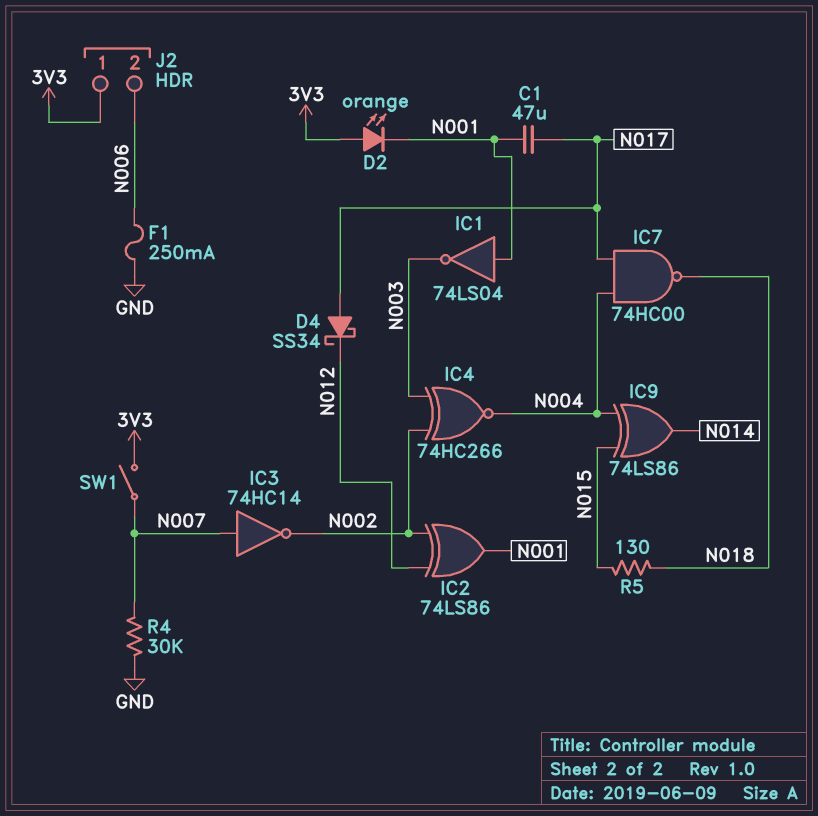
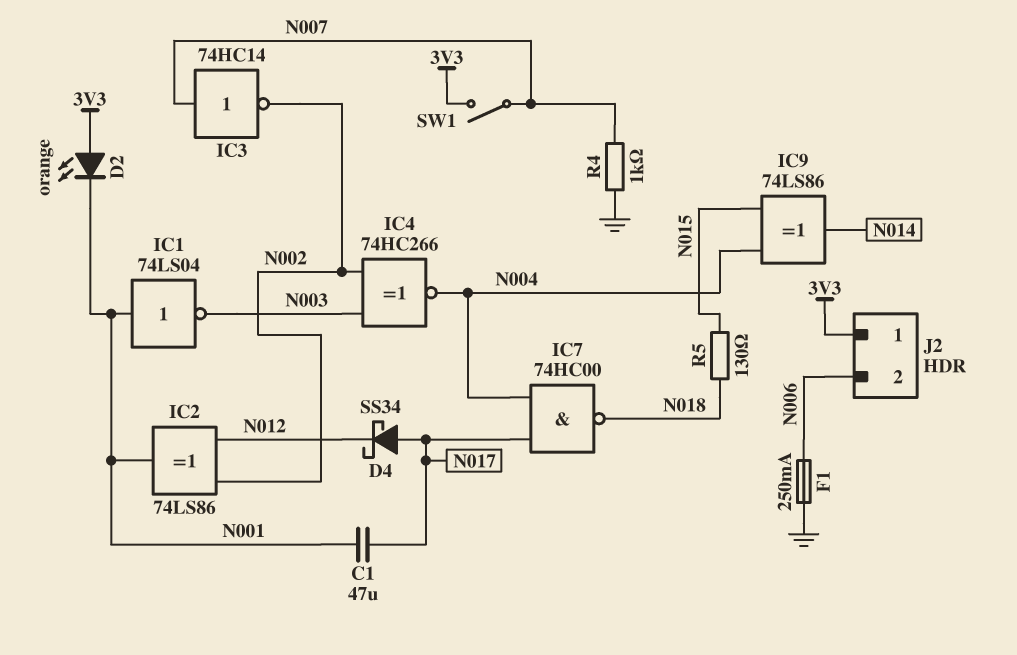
R4: 30k (GND, N007) -> 1k (GND, N007)

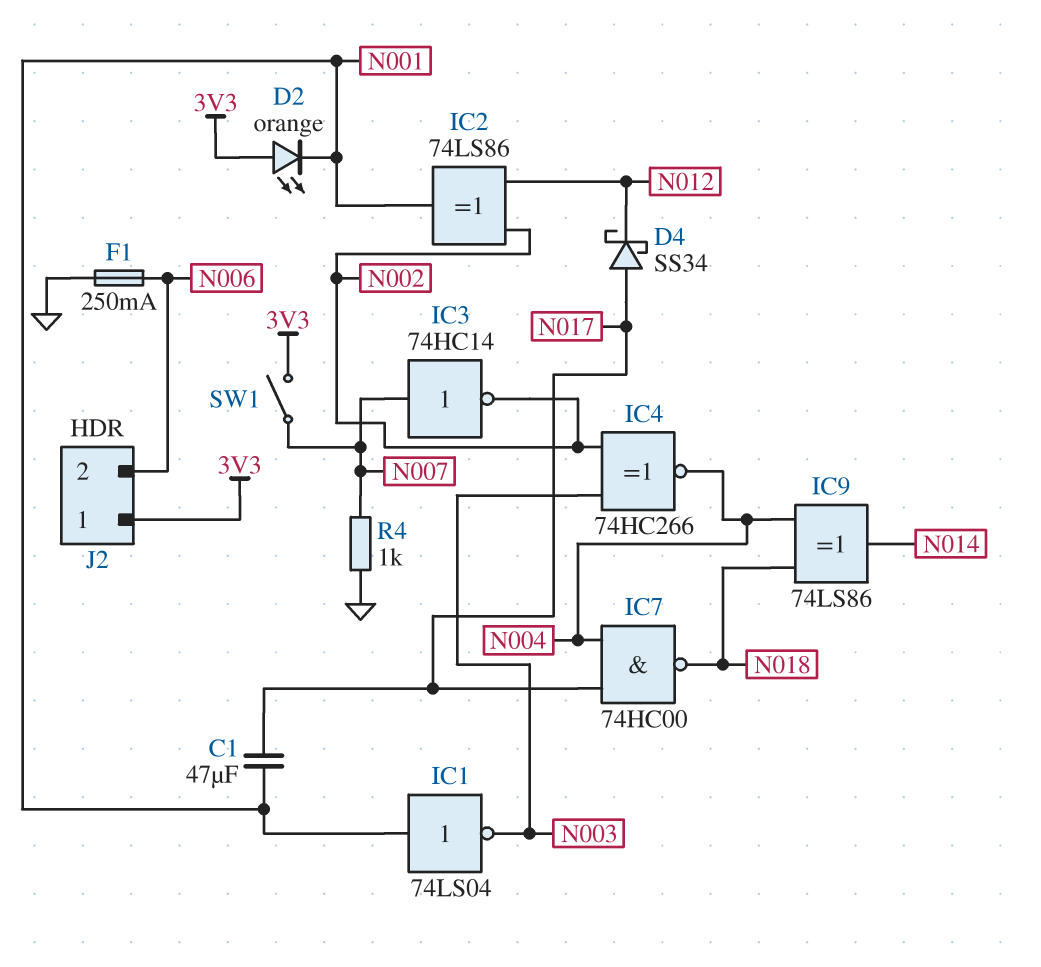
IC9: XOR 74LS86 (in N004, in N015, out N014) -> XOR 74LS86 (in N004, in N018, out N014)
R5: 130 (N015, N018) -> none

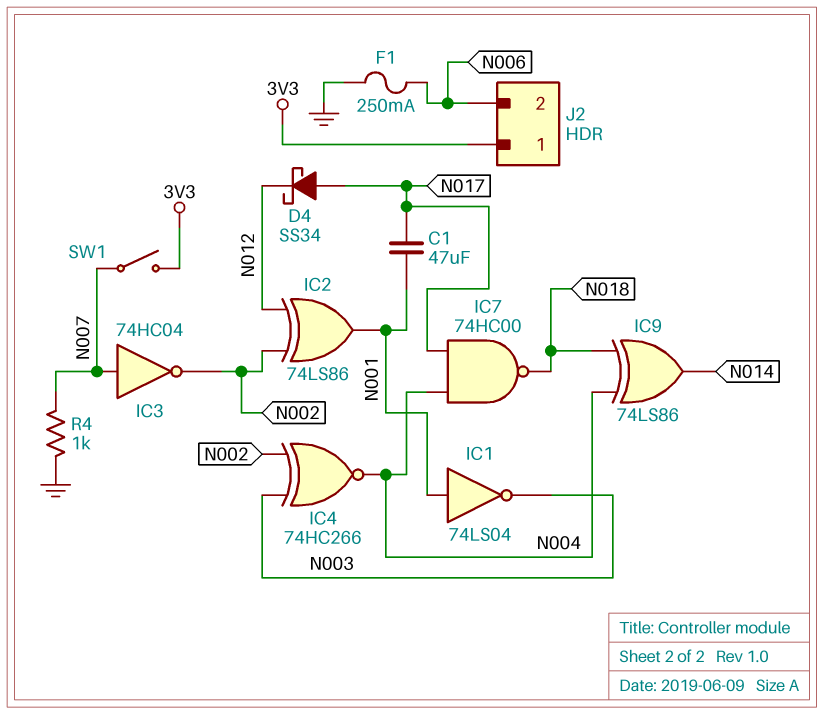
D2: LED orange (A 3V3, K N001) -> none
IC3: NOT 74HC14 (in N007, out N002) -> NOT 74HC04 (in N007, out N002)

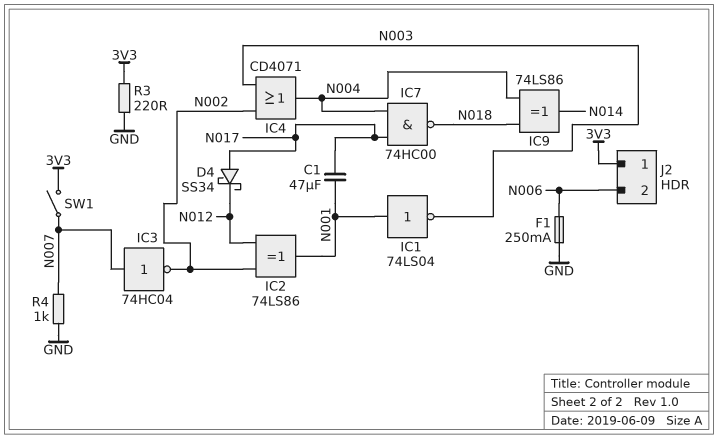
IC4: XNOR 74HC266 (in N002, in N003, out N004) -> OR CD4071 (in N002, in N003, out N004)
R3: none -> 220 (3V3, GND)

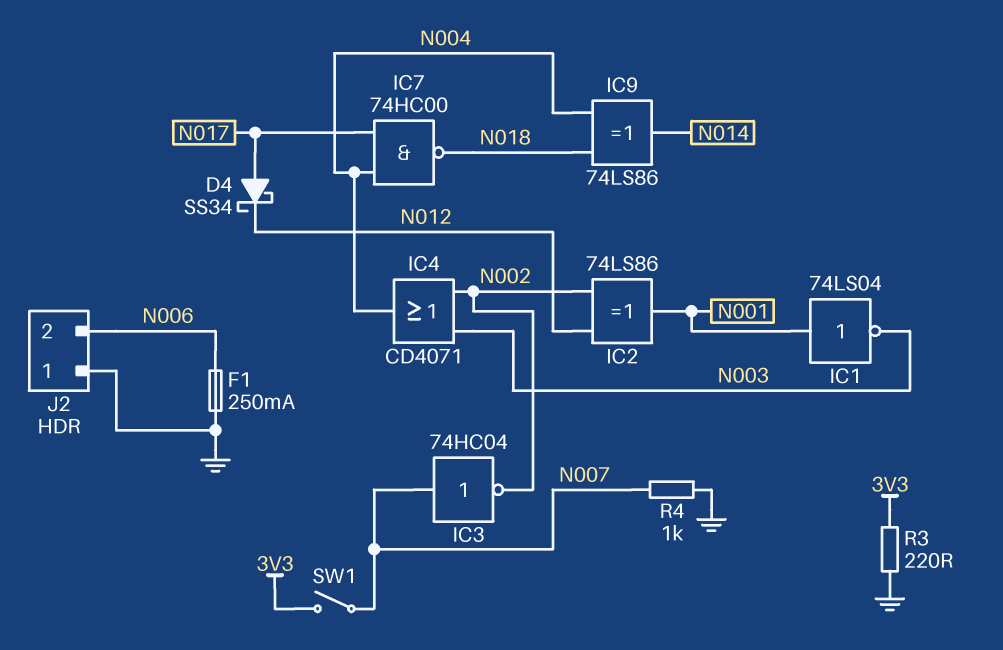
C1: 47uF (N001, N017) -> none
J2 pin 1: 3V3 -> GND

